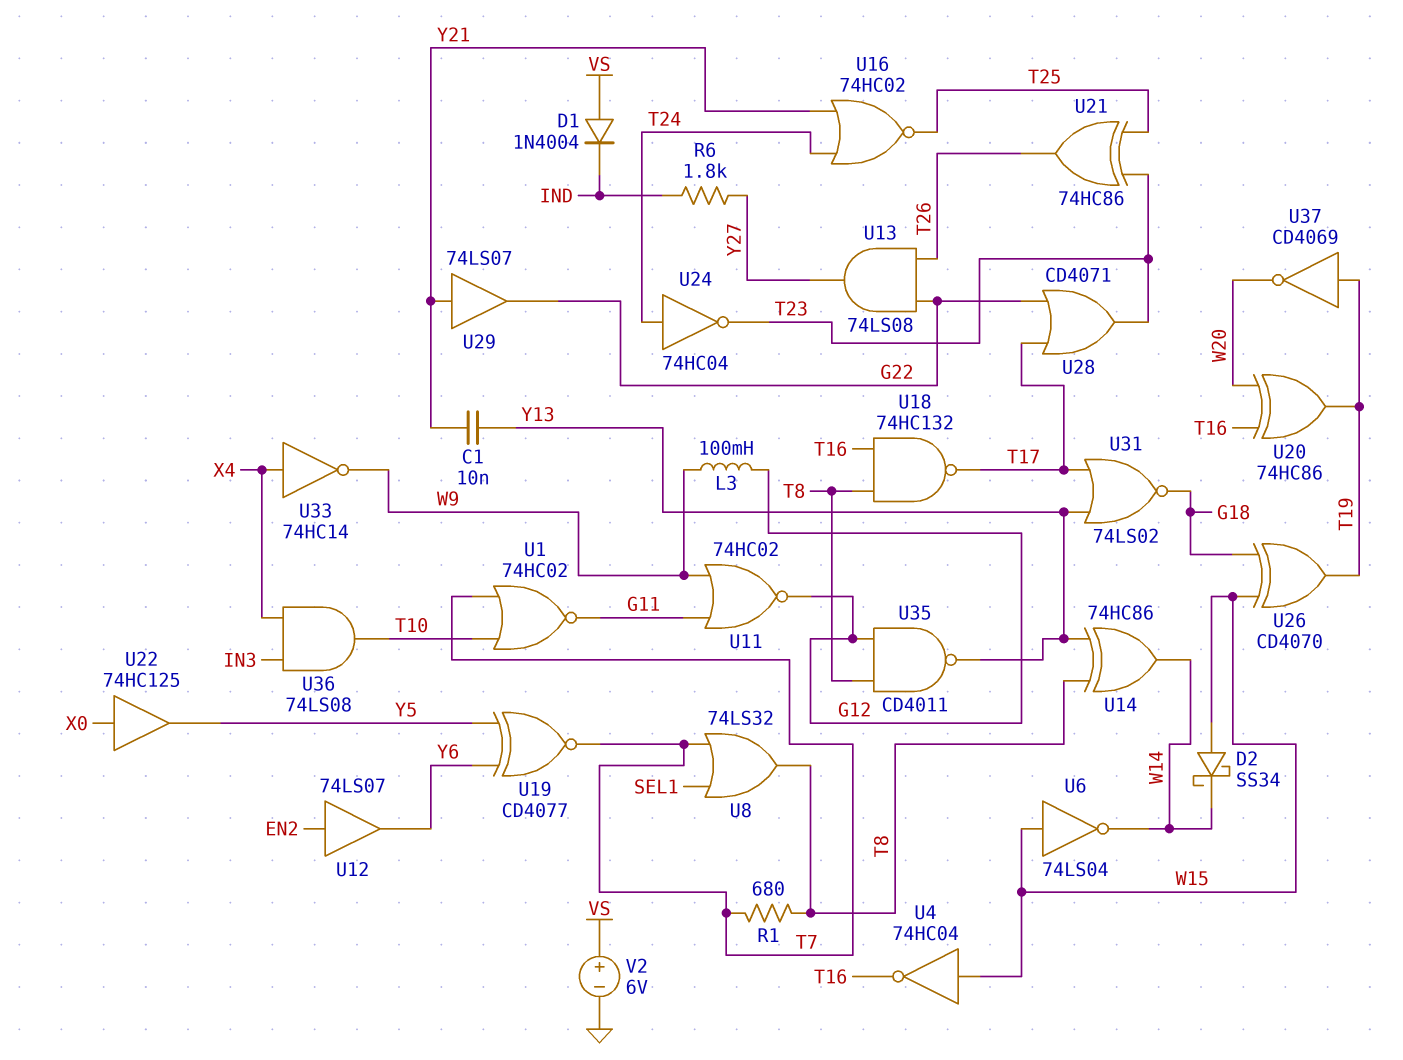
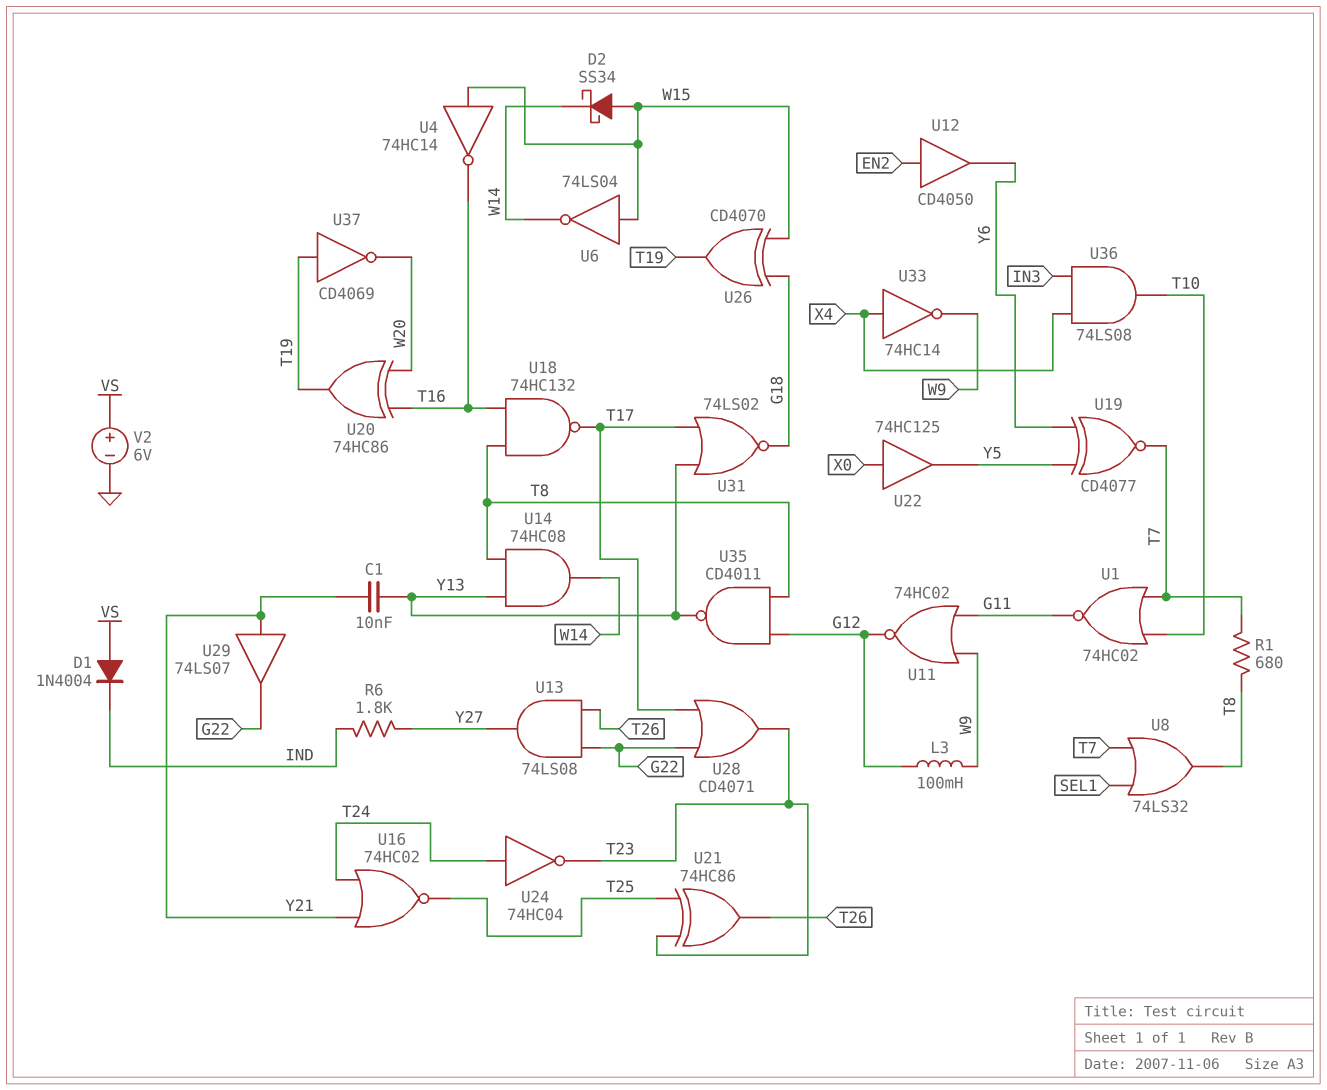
U4: NOT 74HC04 (in W15, out T16) -> NOT 74HC14 (in W15, out T16)
U12: buffer 74LS07 (in EN2, out Y6) -> buffer CD4050 (in EN2, out Y6)
U14: XOR 74HC86 (in T8, in Y13, out W14) -> AND 74HC08 (in T8, in Y13, out W14)

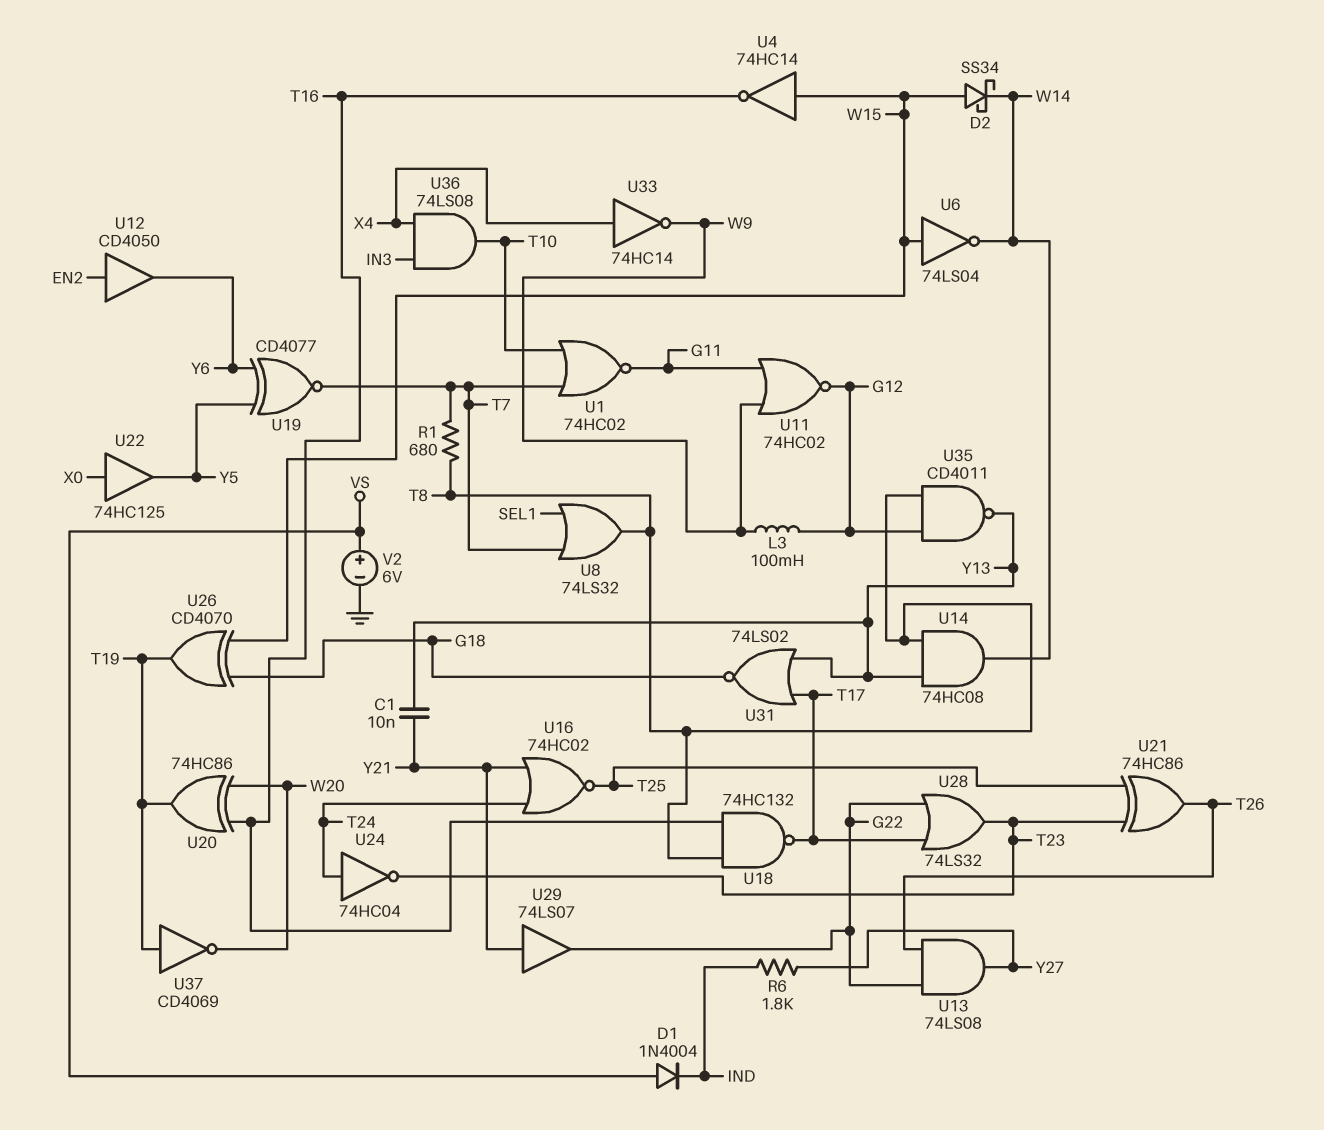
U28: OR CD4071 (in G22, in T17, out T23) -> OR 74LS32 (in G22, in T17, out T23)

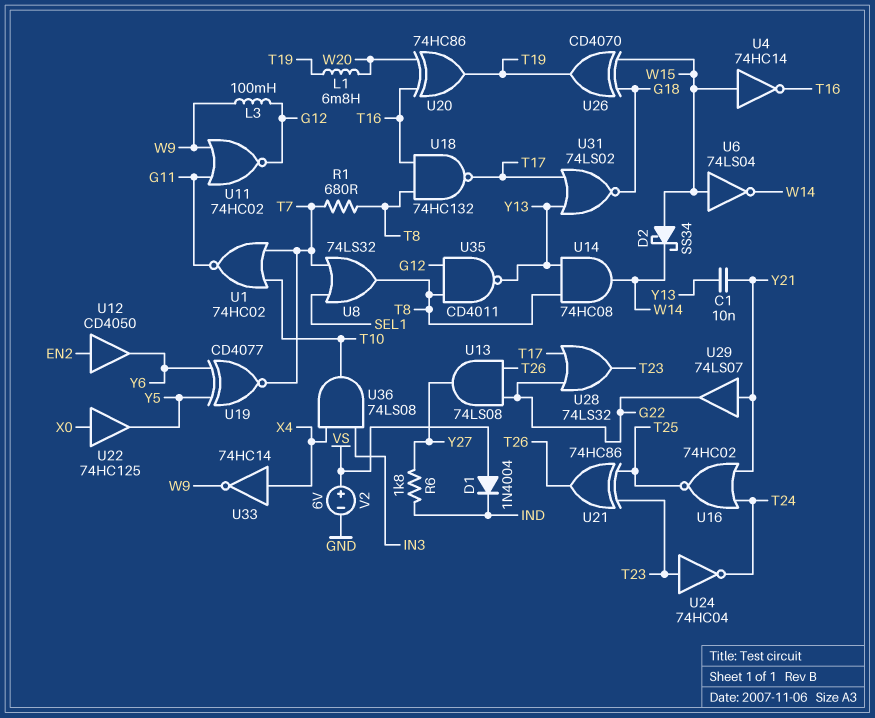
L1: none -> 6.8mH (T19, W20)
U24: NOT 74HC04 (in T24, out T23) -> NOT 74HC04 (in T23, out T24)
U37: NOT CD4069 (in T19, out W20) -> none

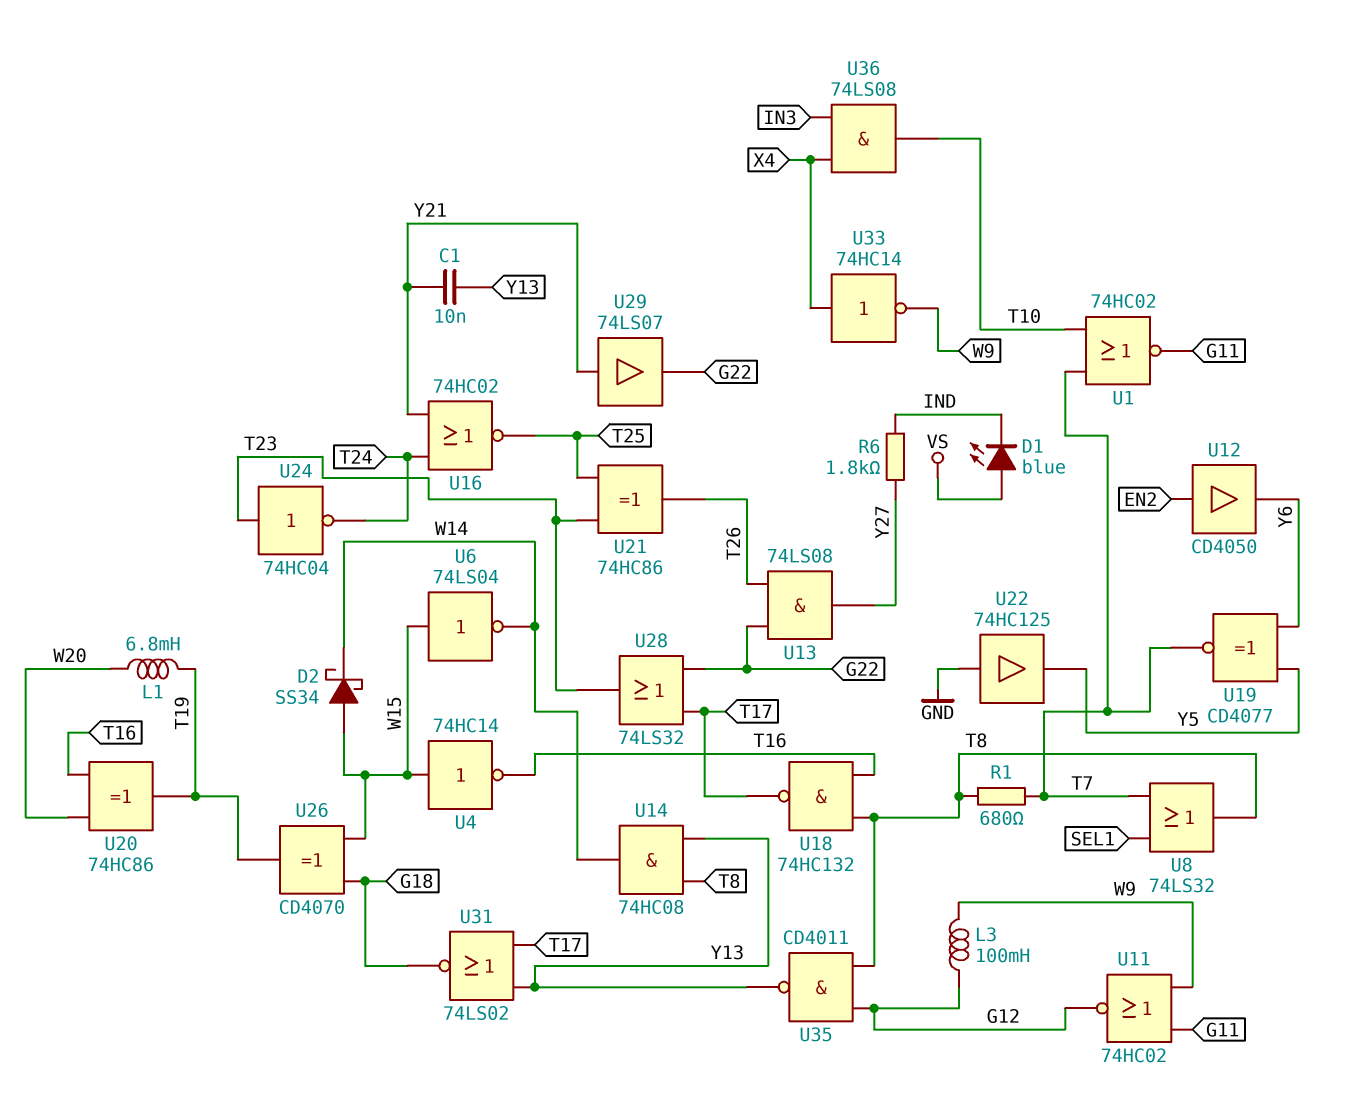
D1: diode 1N4004 (A VS, K IND) -> LED blue (A VS, K IND)
U22: buffer 74HC125 (in X0, out Y5) -> buffer 74HC125 (in GND, out Y5)
V2: 6V (plus VS, minus GND) -> none

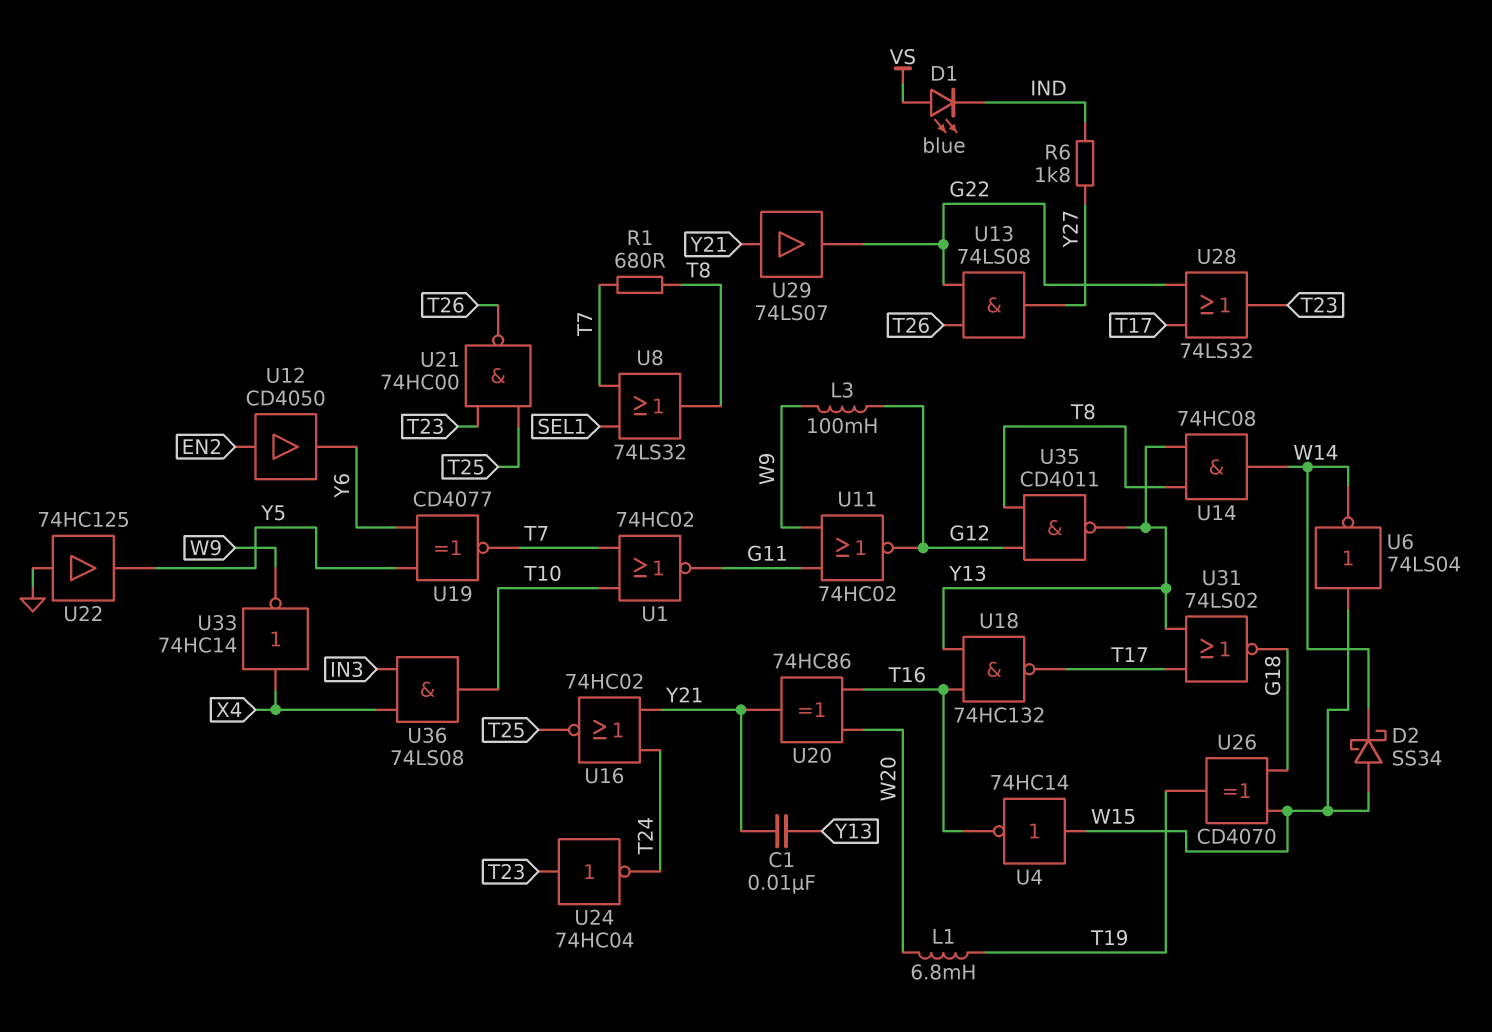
U18: NAND 74HC132 (in T8, in T16, out T17) -> NAND 74HC132 (in T16, in Y13, out T17)
U20: XOR 74HC86 (in T16, in W20, out T19) -> XOR 74HC86 (in T16, in W20, out Y21)
U21: XOR 74HC86 (in T23, in T25, out T26) -> NAND 74HC00 (in T23, in T25, out T26)

